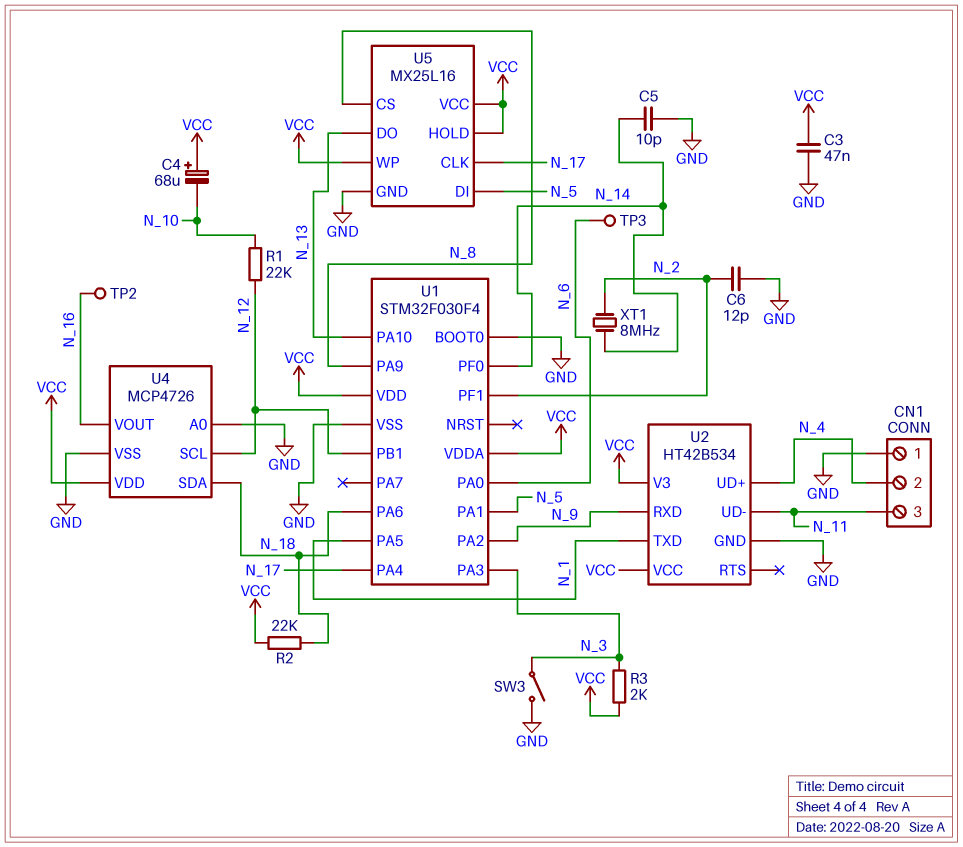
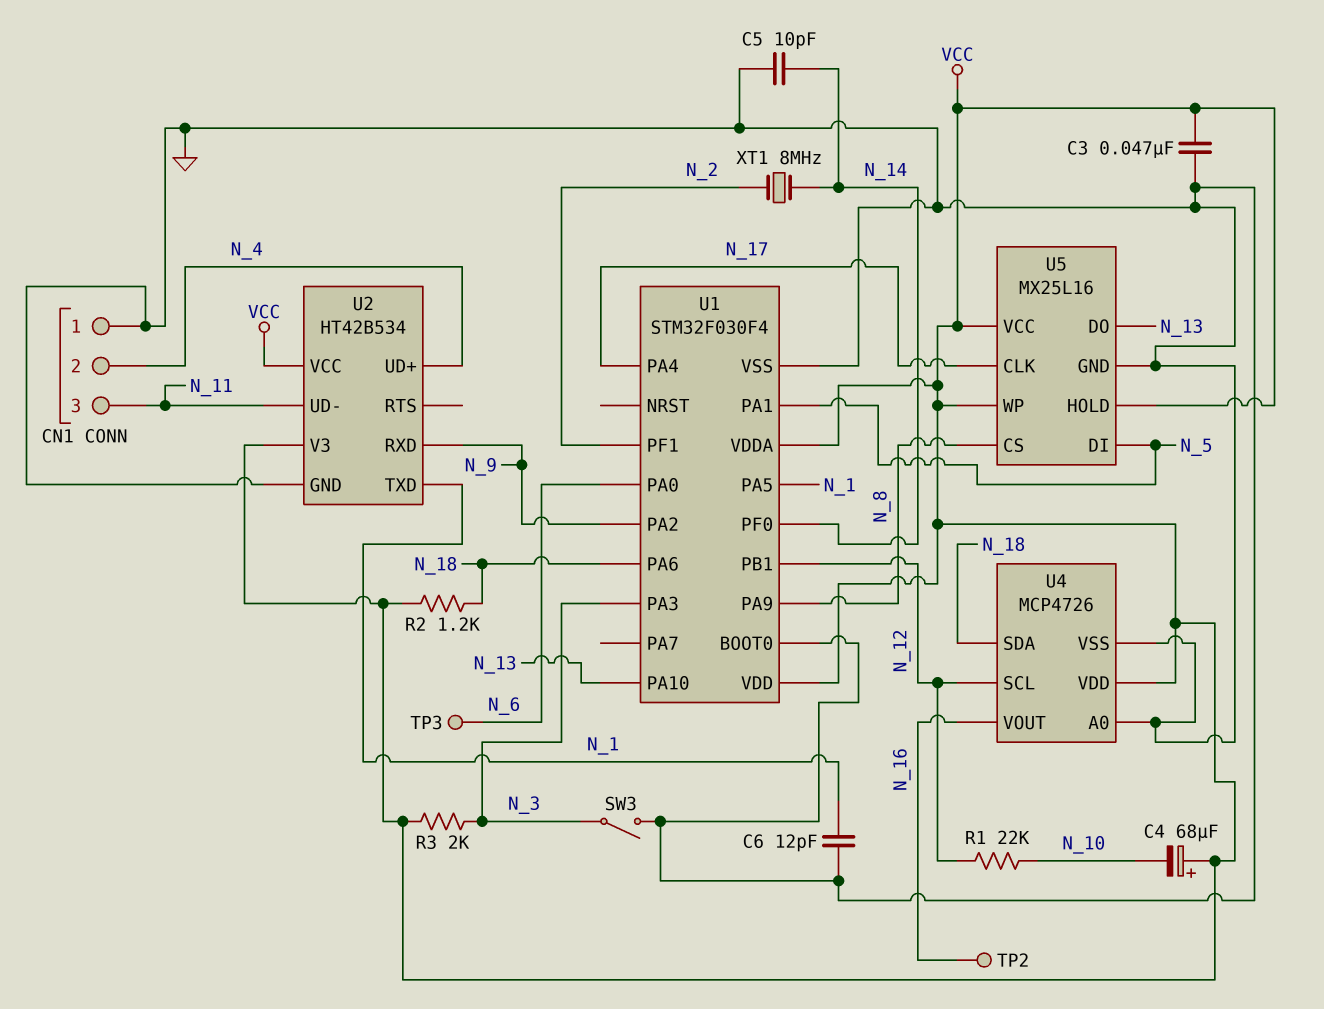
C6: 12pF (GND, N_2) -> 12pF (GND, N_1)
R2: 22k (N_18, VCC) -> 1.2k (N_18, VCC)

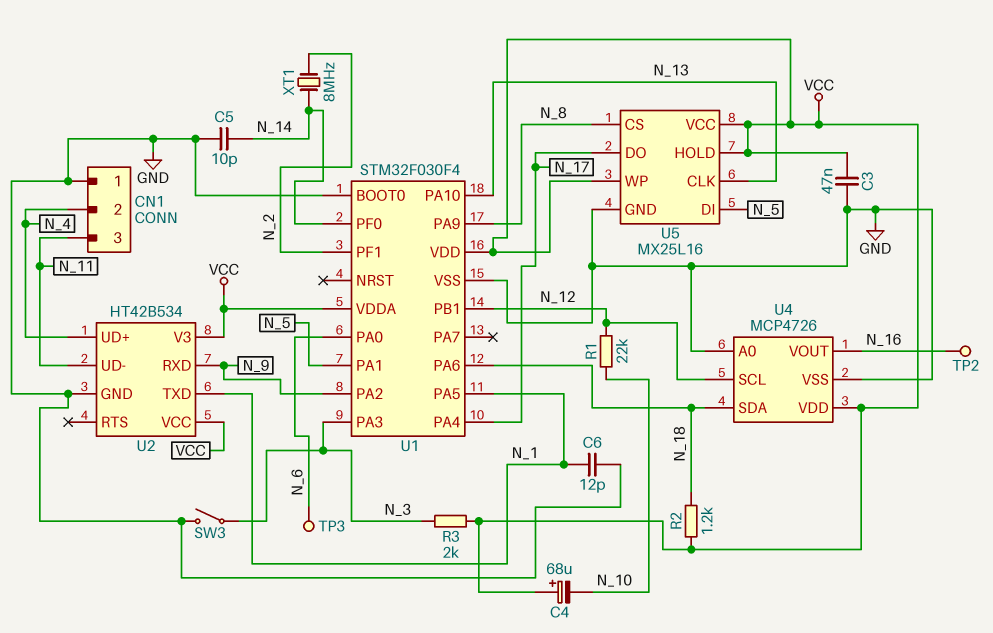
U5 pin CLK: N_17 -> N_13
U5 pin DO: N_13 -> N_17

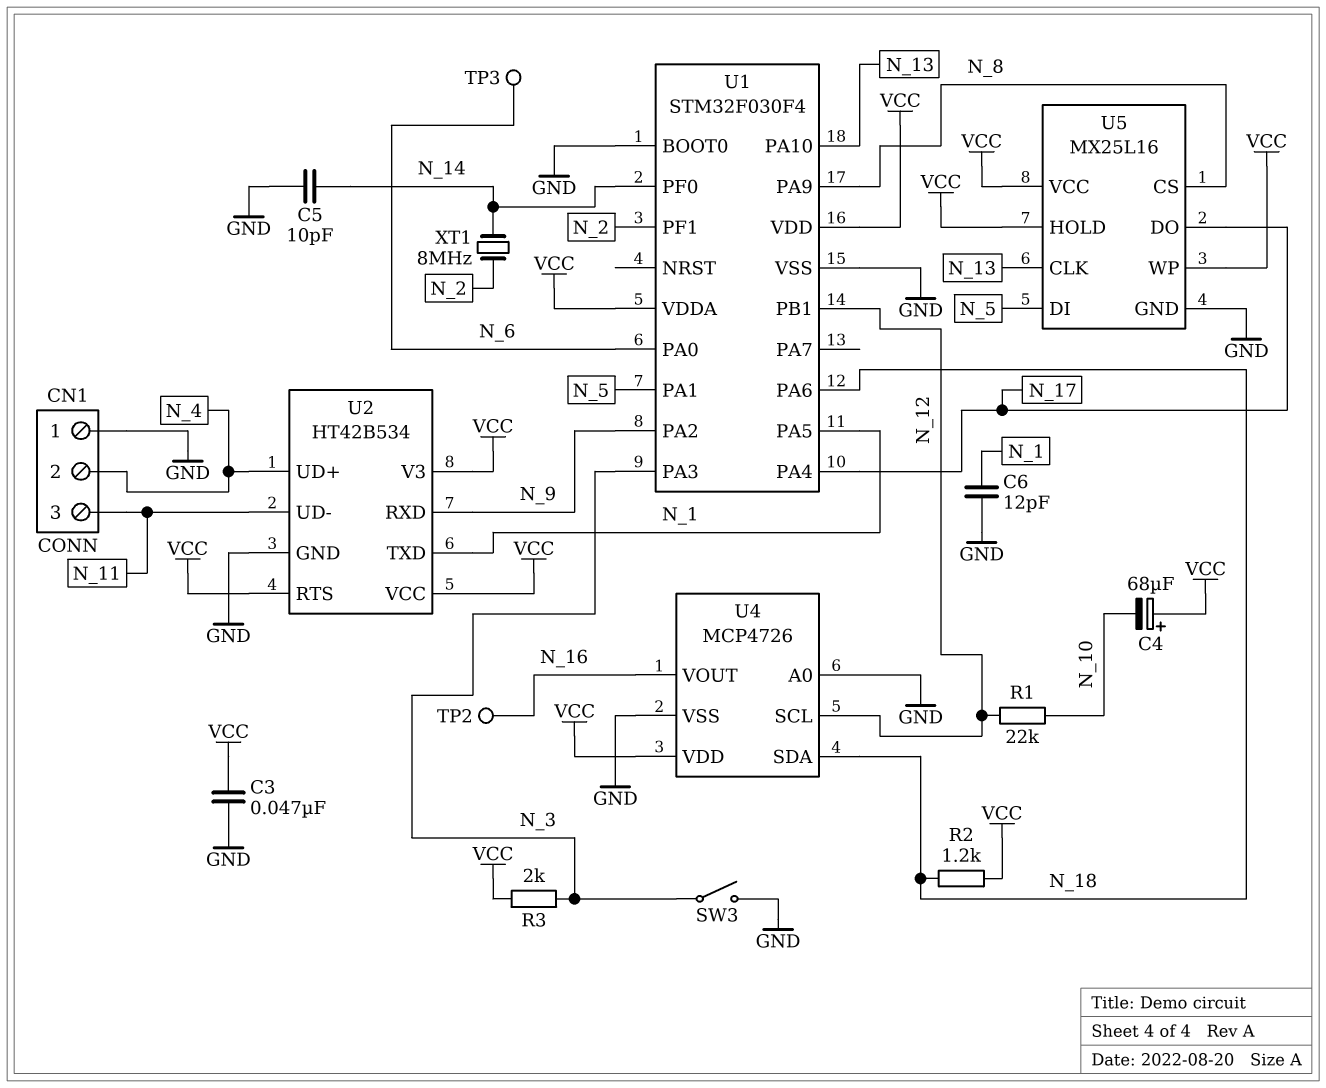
U2 pin RTS: none -> VCC

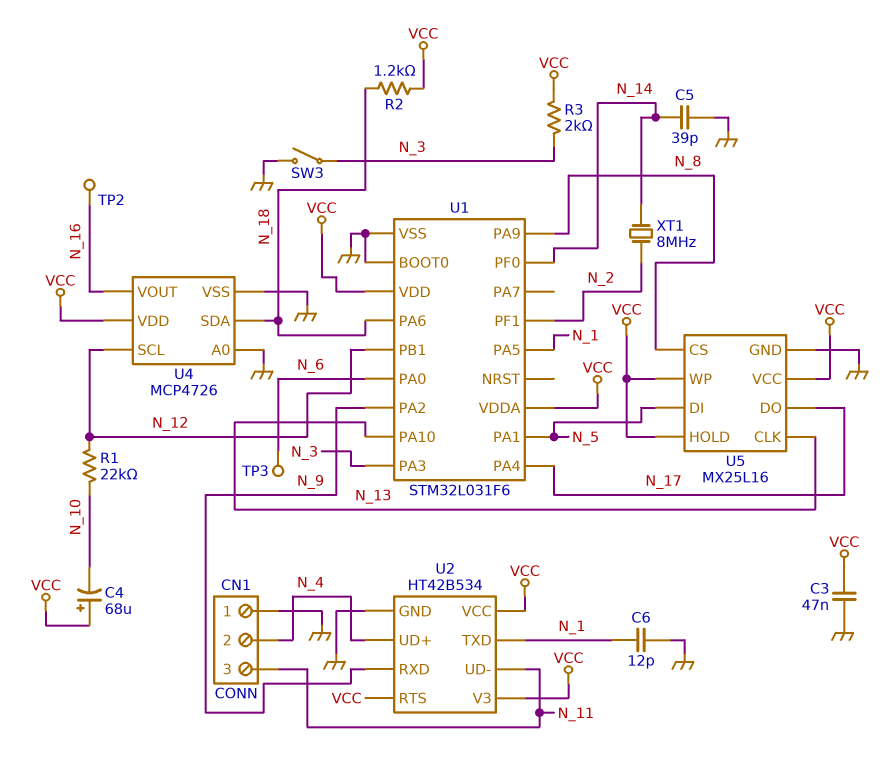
C5: 10pF (GND, N_14) -> 39pF (GND, N_14)
U1: STM32F030F4 -> STM32L031F6

